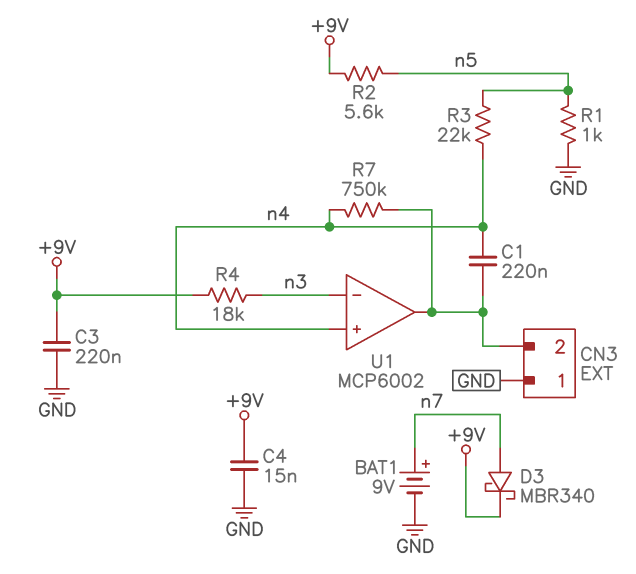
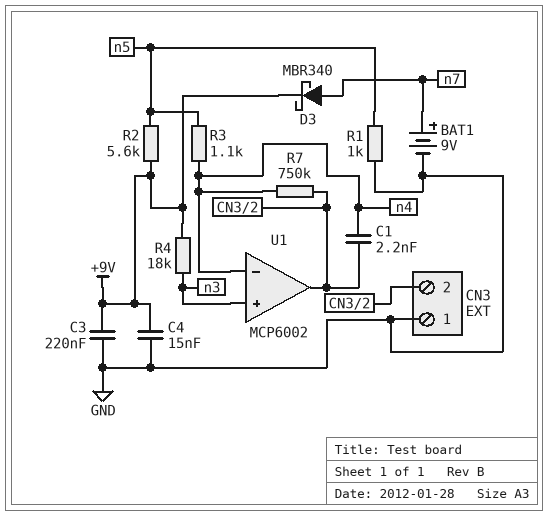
C1: 220nF (CN3/2, n4) -> 2.2nF (CN3/2, n4)
R3: 22k (n4, n5) -> 1.1k (n4, n5)
U1 pin in+: n4 -> n3
U1 pin in-: n3 -> n4

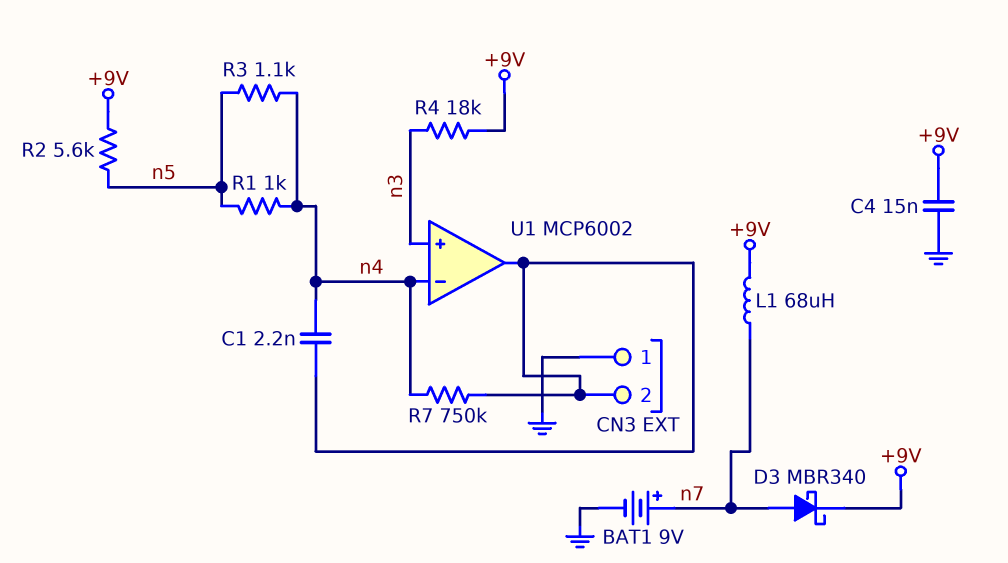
C3: 220nF (+9V, GND) -> none
L1: none -> 68uH (+9V, n7)
R1: 1k (GND, n5) -> 1k (n4, n5)

